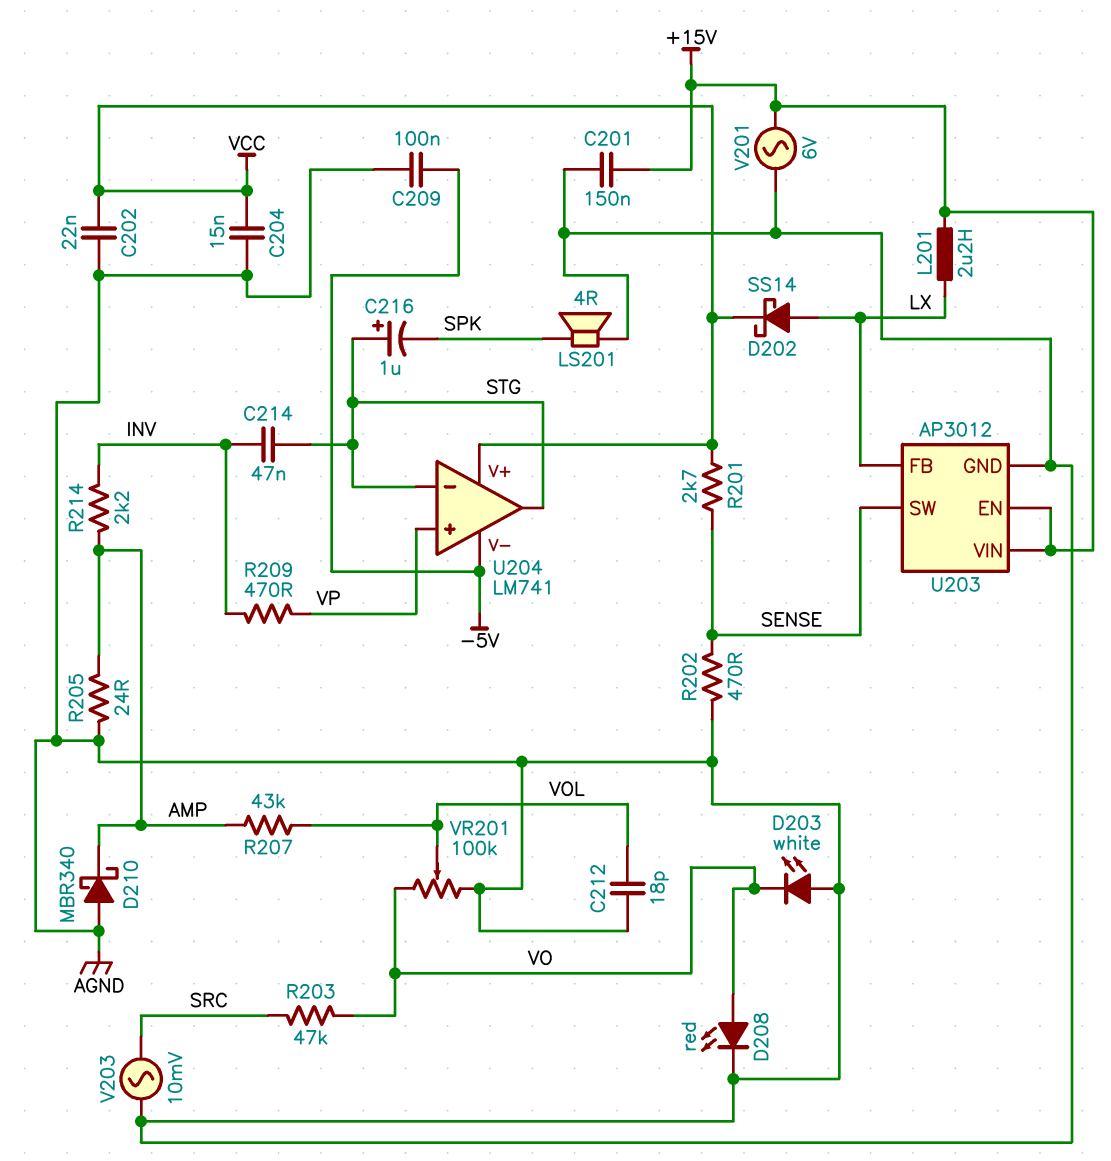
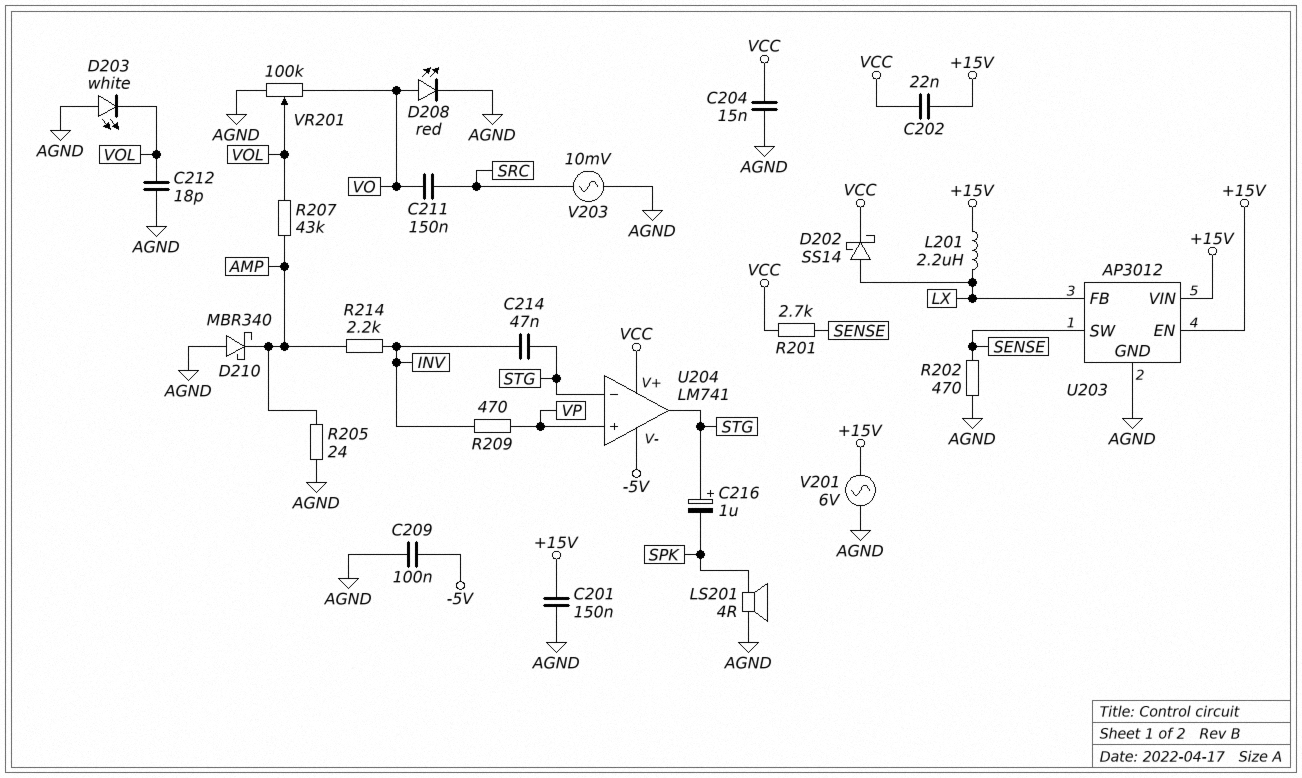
C202: 22nF (AGND, VCC) -> 22nF (+15V, VCC)
C211: none -> 150nF (SRC, VO)
D203: LED white (A AGND, K VO) -> LED white (A AGND, K VOL)
R203: 47k (SRC, VO) -> none

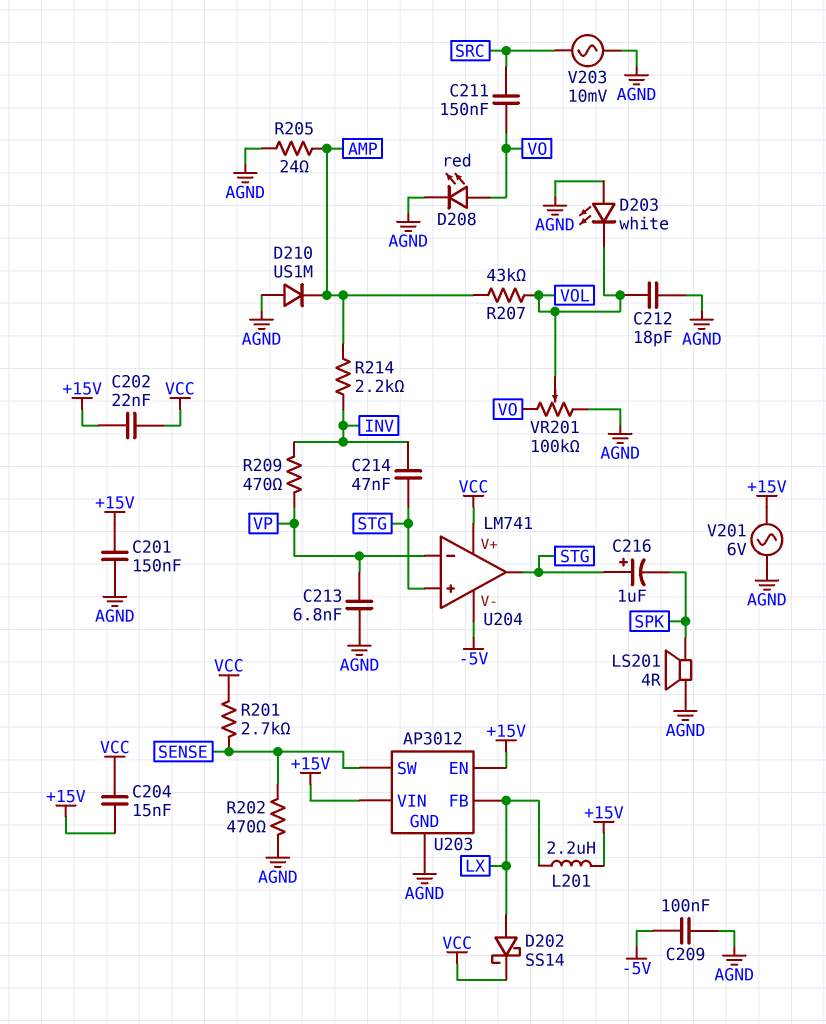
C204: 15nF (AGND, VCC) -> 15nF (+15V, VCC)
C213: none -> 6.8nF (AGND, VP)
D210: schottky MBR340 (A AGND, K AMP) -> diode US1M (A AGND, K AMP)
U204 pin in+: VP -> STG
U204 pin in-: STG -> VP

